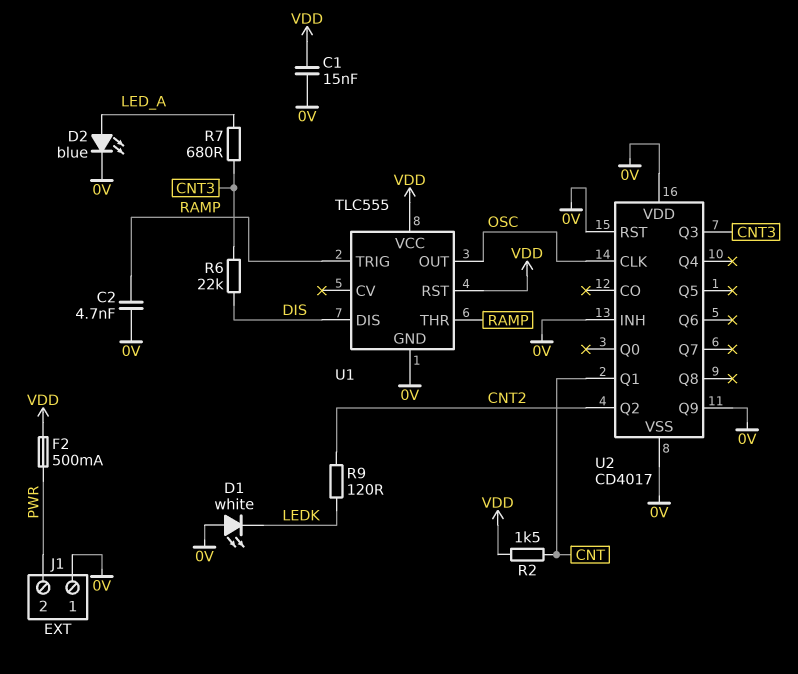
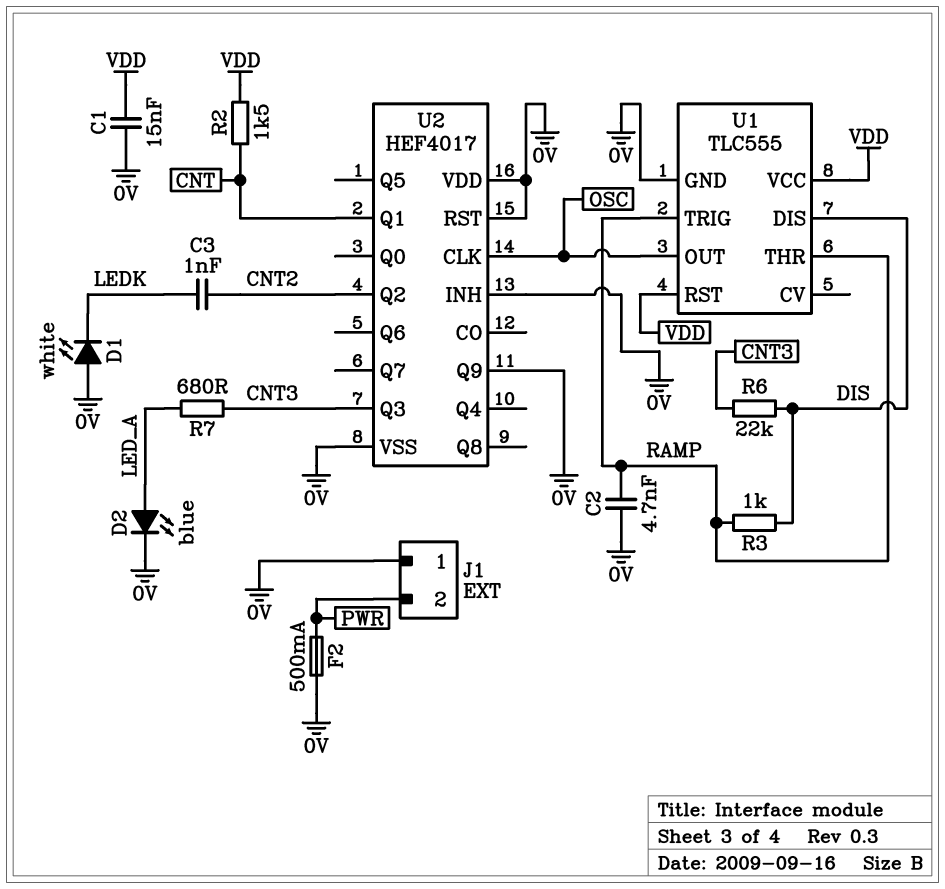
C3: none -> 1nF (CNT2, LEDK)
F2: 500mA (PWR, VDD) -> 500mA (0V, PWR)
R3: none -> 1k (DIS, RAMP)
R9: 120 (CNT2, LEDK) -> none
U2: CD4017 -> HEF4017

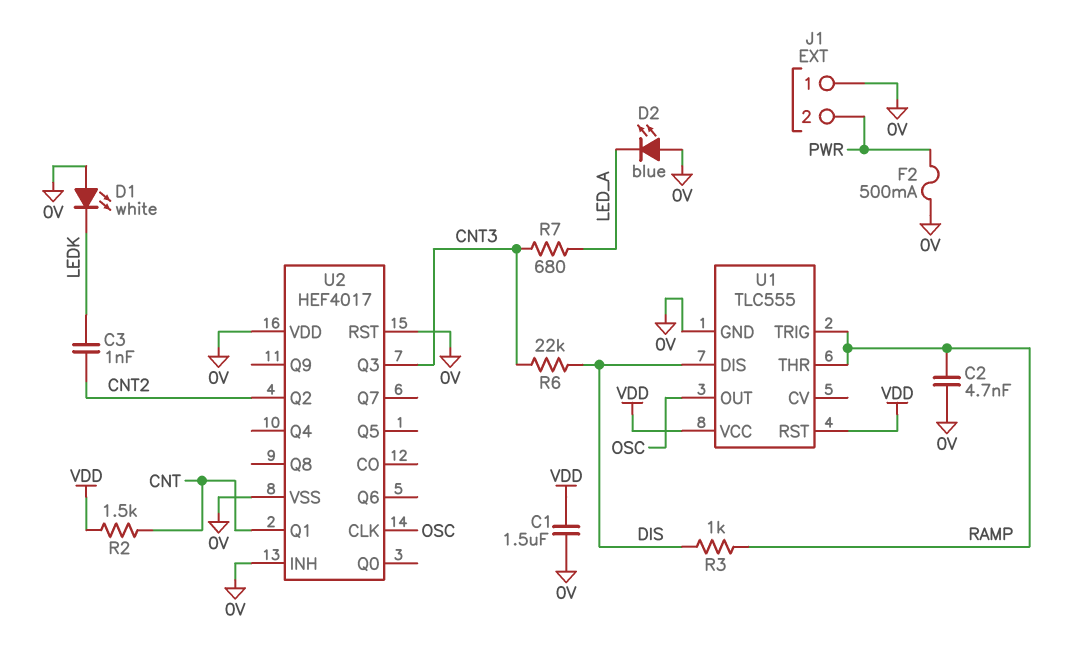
C1: 15nF (0V, VDD) -> 1.5uF (0V, VDD)
D2: LED blue (A LED_A, K 0V) -> LED blue (A 0V, K LED_A)
U2 pin Q9: 0V -> none

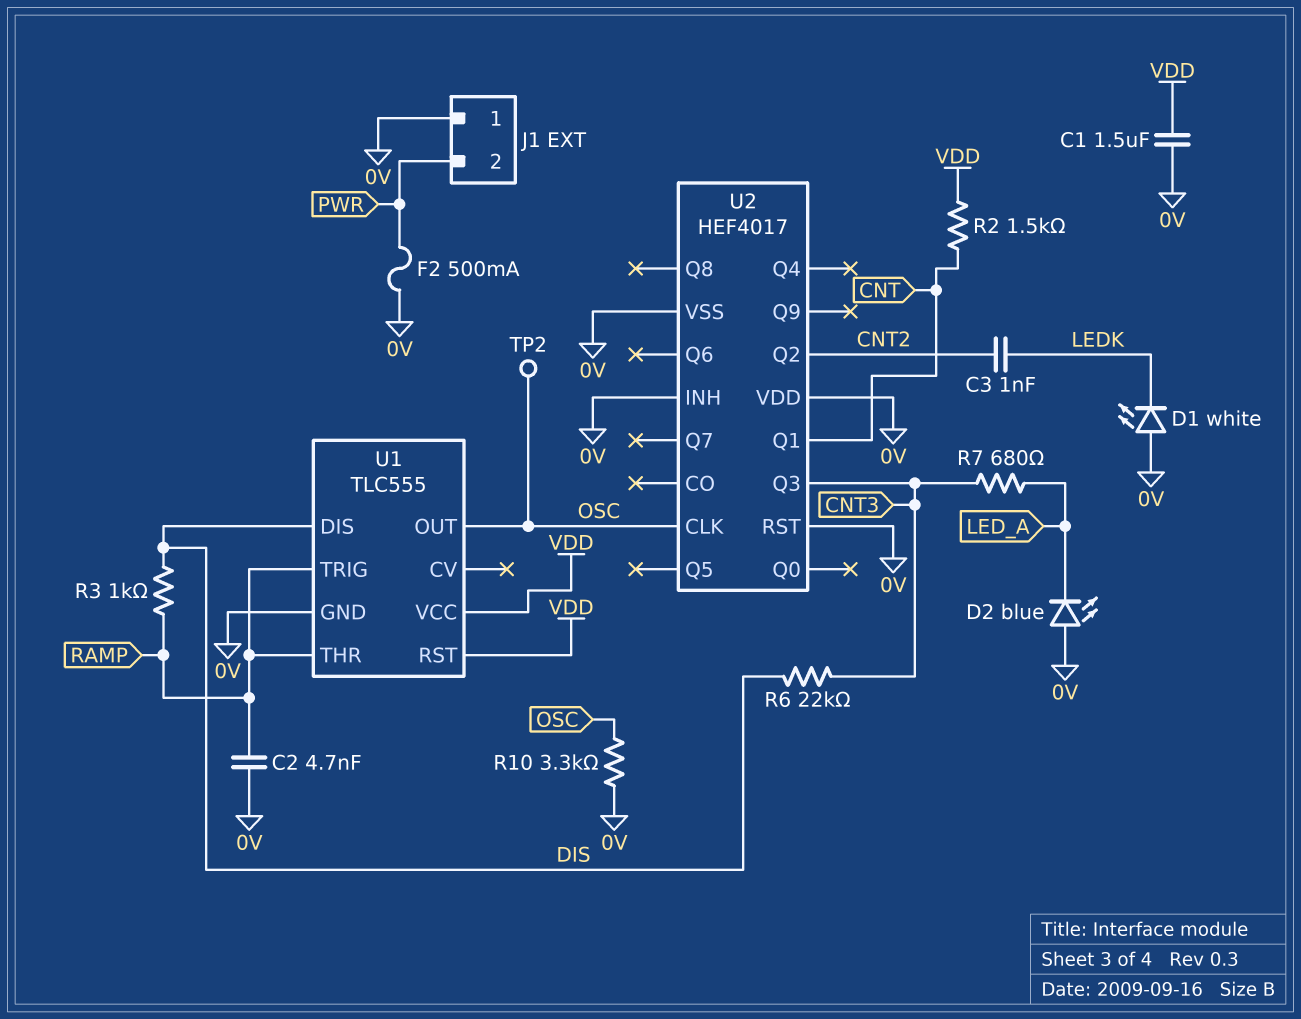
R10: none -> 3.3k (0V, OSC)
TP2: none -> test point (OSC)

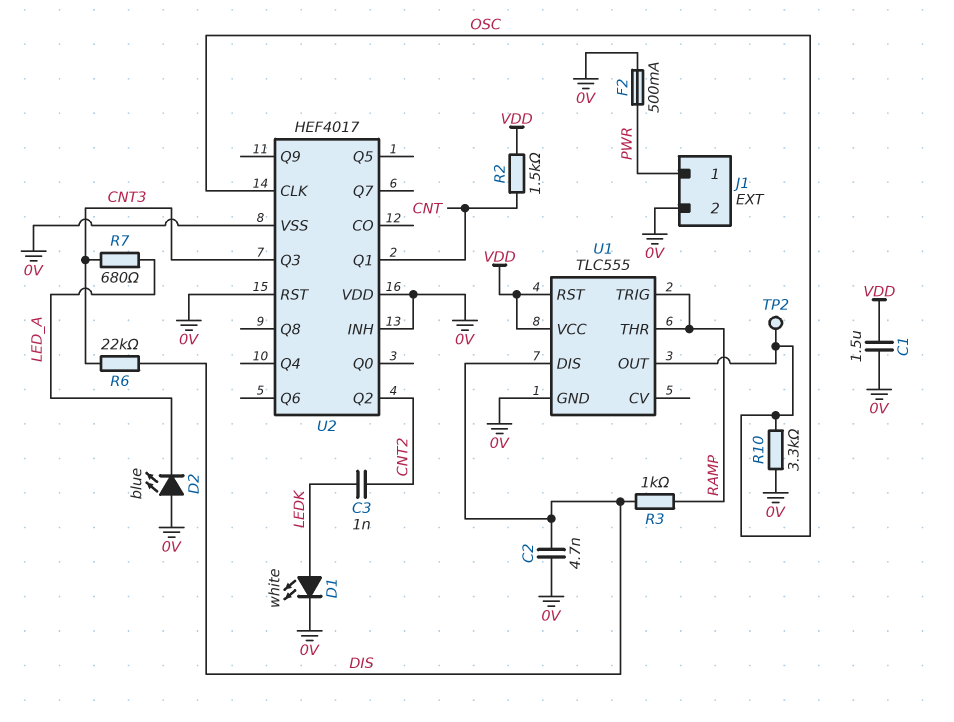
C2: 4.7nF (0V, RAMP) -> 4.7nF (0V, DIS)
D1: LED white (A 0V, K LEDK) -> LED white (A LEDK, K 0V)
J1 pin 1: 0V -> PWR
J1 pin 2: PWR -> 0V

